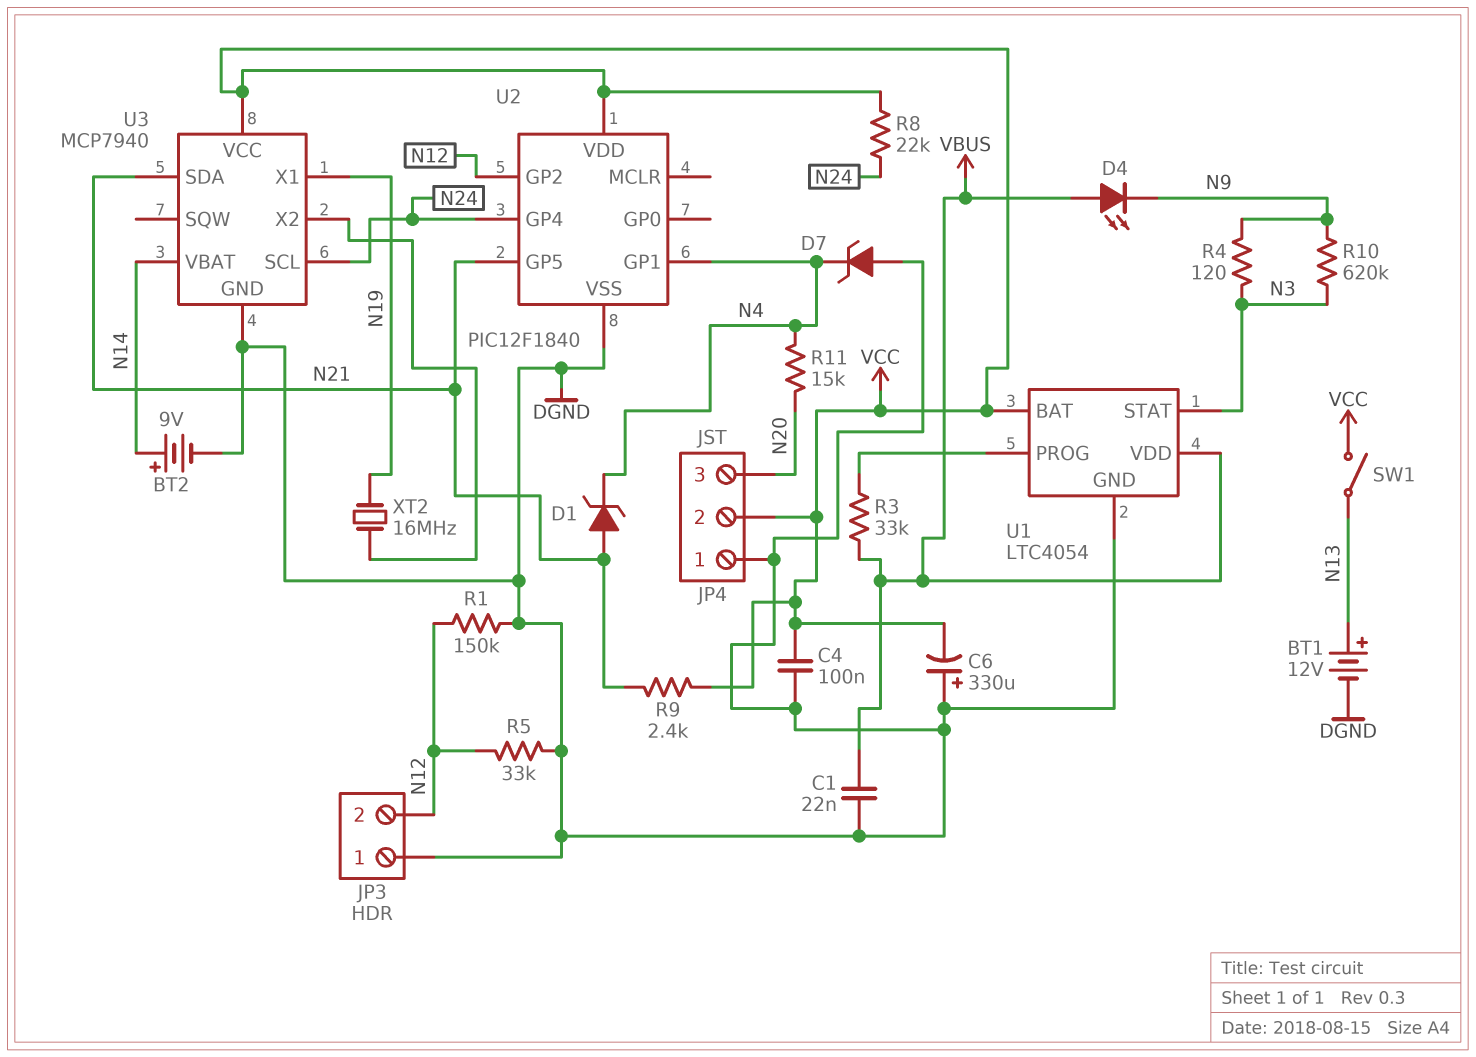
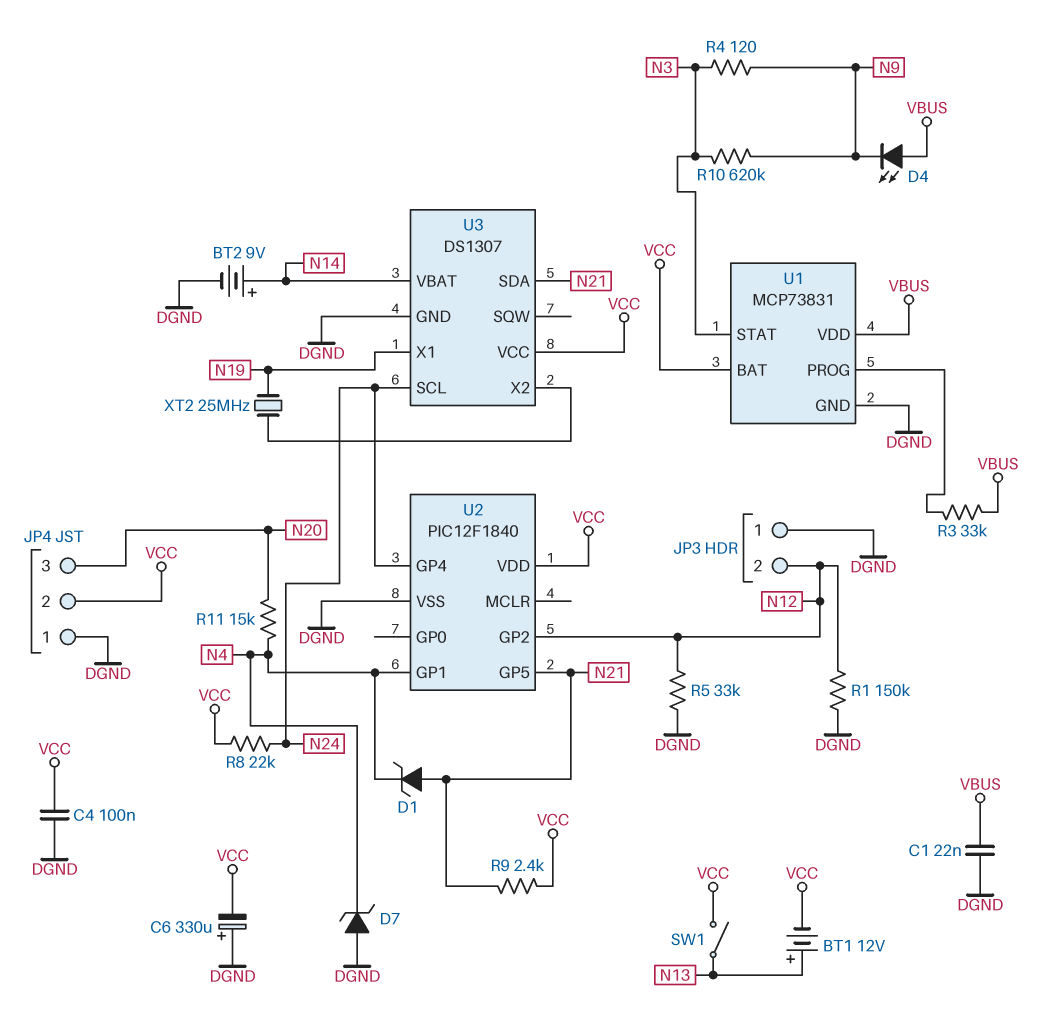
BT1: 12V (plus N13, minus DGND) -> 12V (plus N13, minus VCC)
U1: LTC4054 -> MCP73831
U3: MCP7940 -> DS1307
XT2: 16MHz (N19, U3/X2) -> 25MHz (N19, U3/X2)

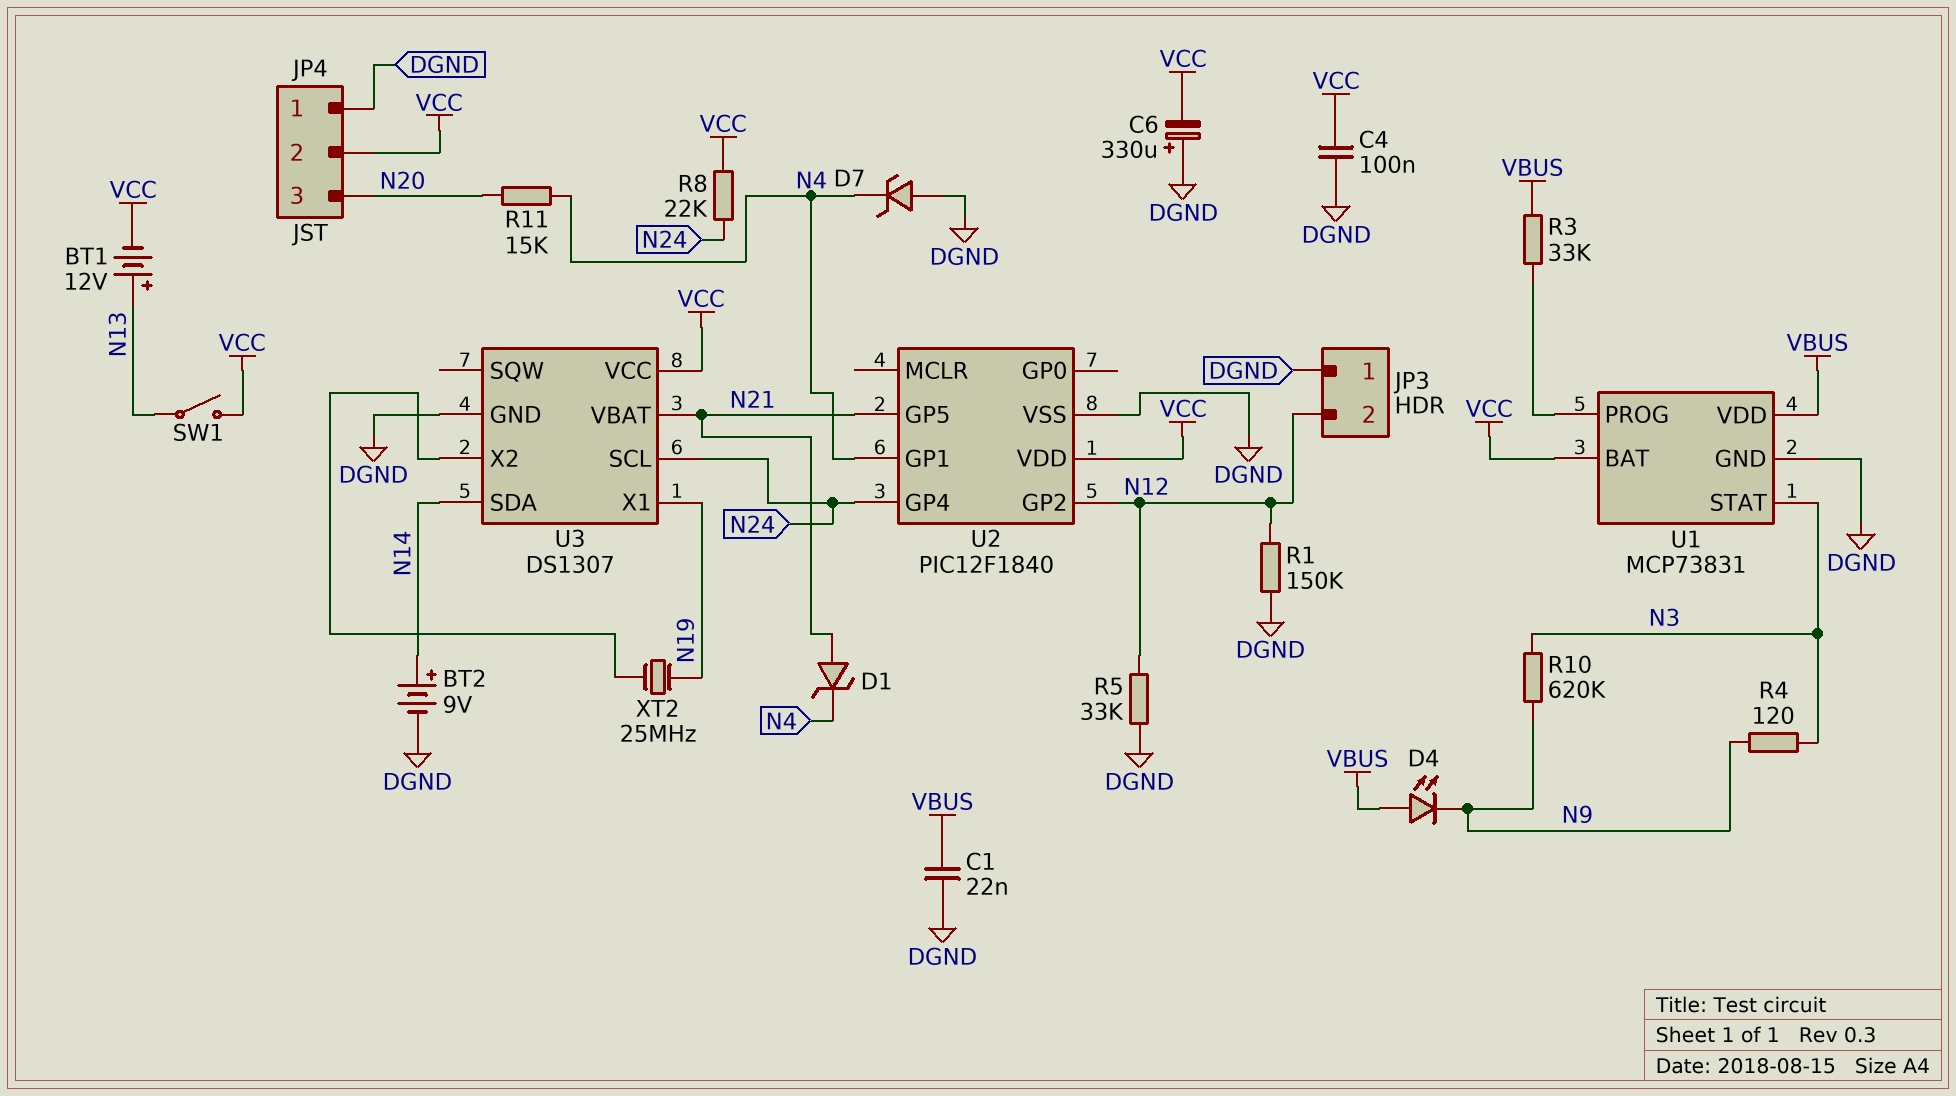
R9: 2.4k (N21, VCC) -> none
U3 pin SDA: N21 -> N14
U3 pin VBAT: N14 -> N21

